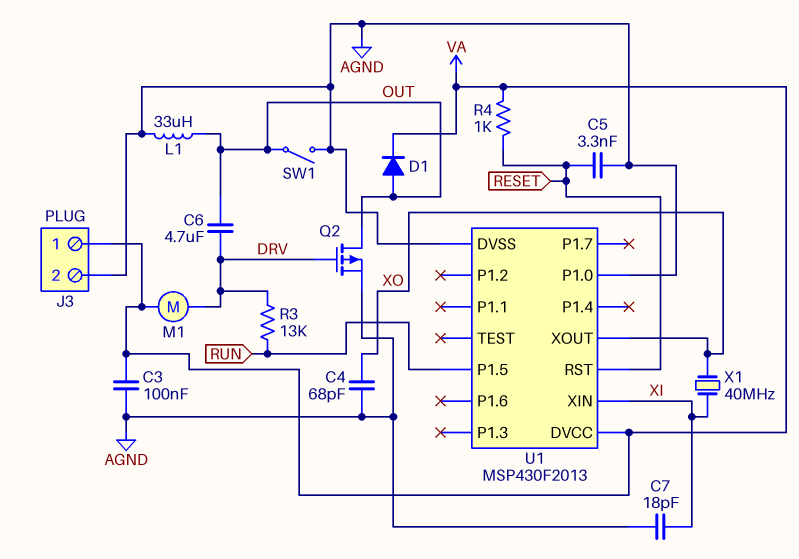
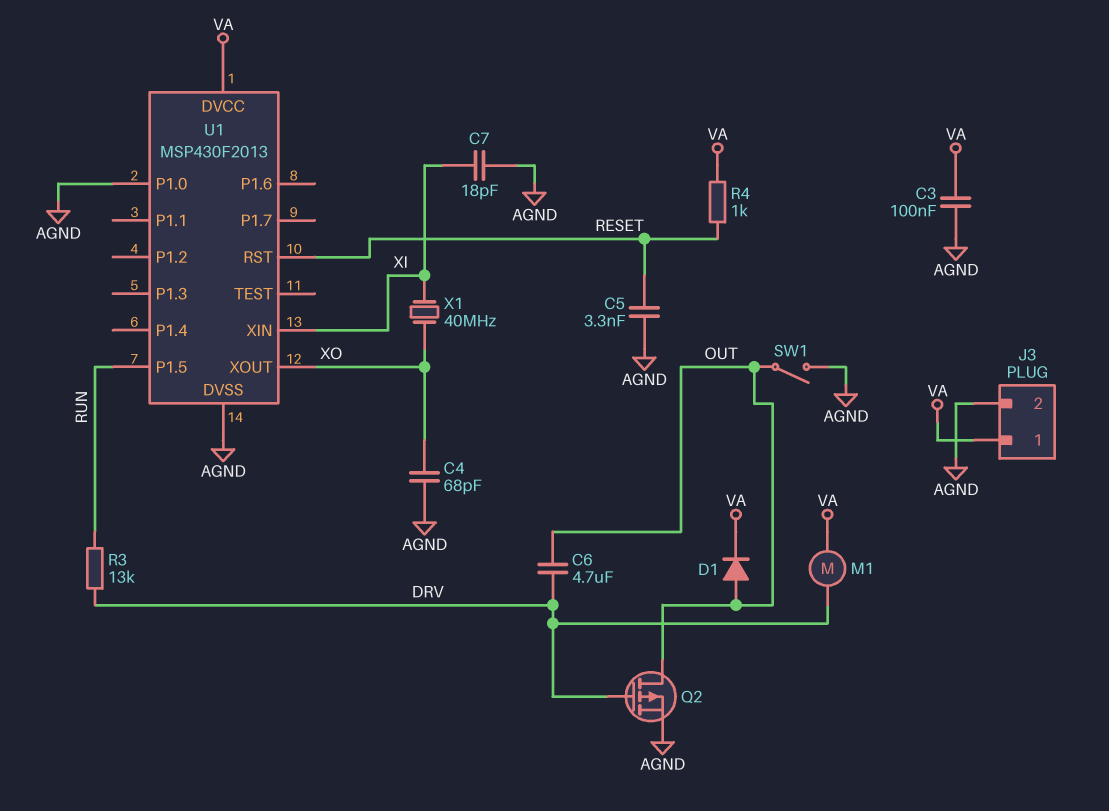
L1: 33uH (AGND, OUT) -> none

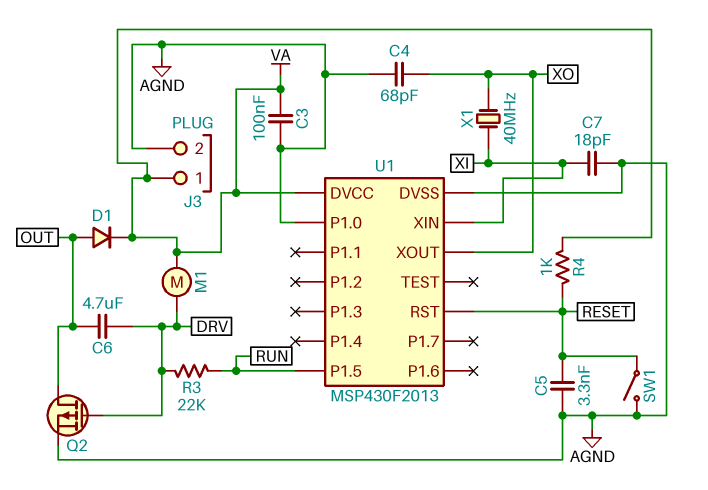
R3: 13k (DRV, RUN) -> 22k (DRV, RUN)
SW1: switch (AGND, OUT) -> switch (AGND, RESET)

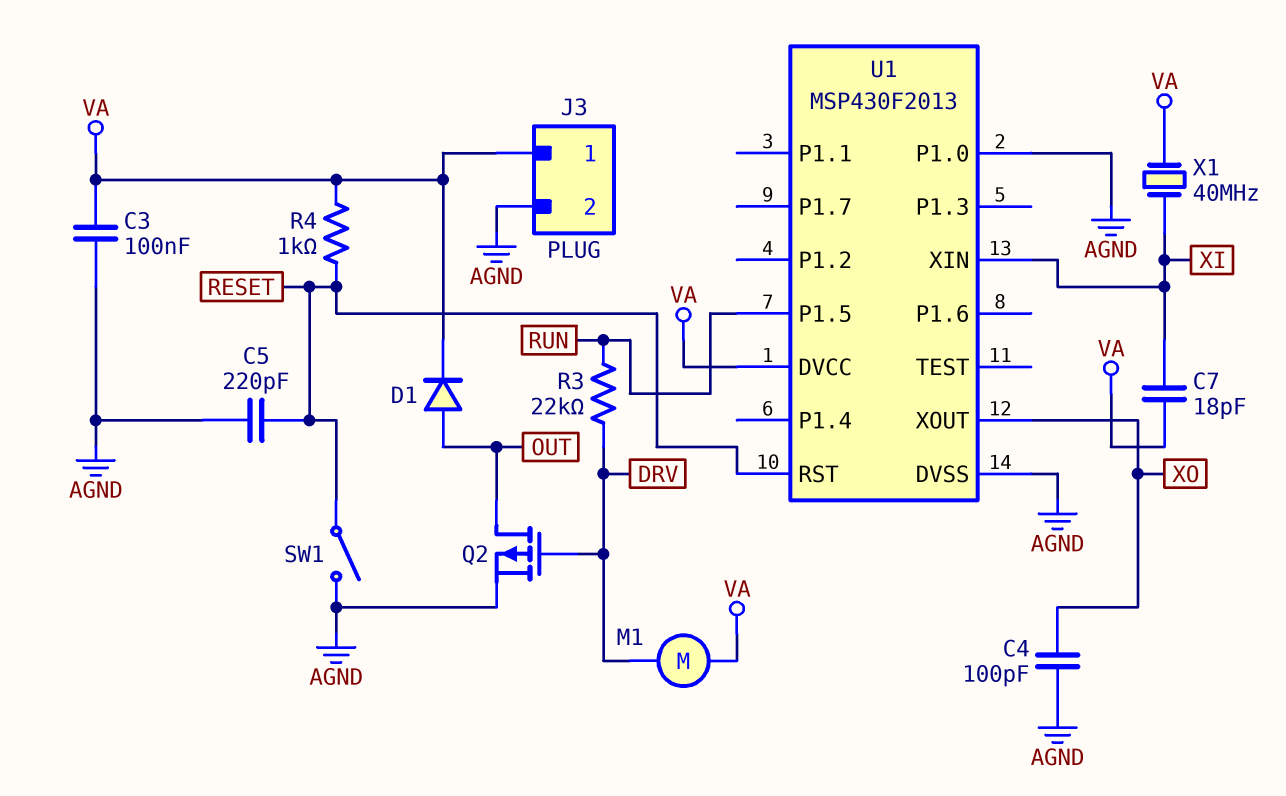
C4: 68pF (AGND, XO) -> 100pF (AGND, XO)
C5: 3.3nF (AGND, RESET) -> 220pF (AGND, RESET)
C6: 4.7uF (DRV, OUT) -> none
C7: 18pF (AGND, XI) -> 18pF (VA, XI)
X1: 40MHz (XI, XO) -> 40MHz (VA, XI)

